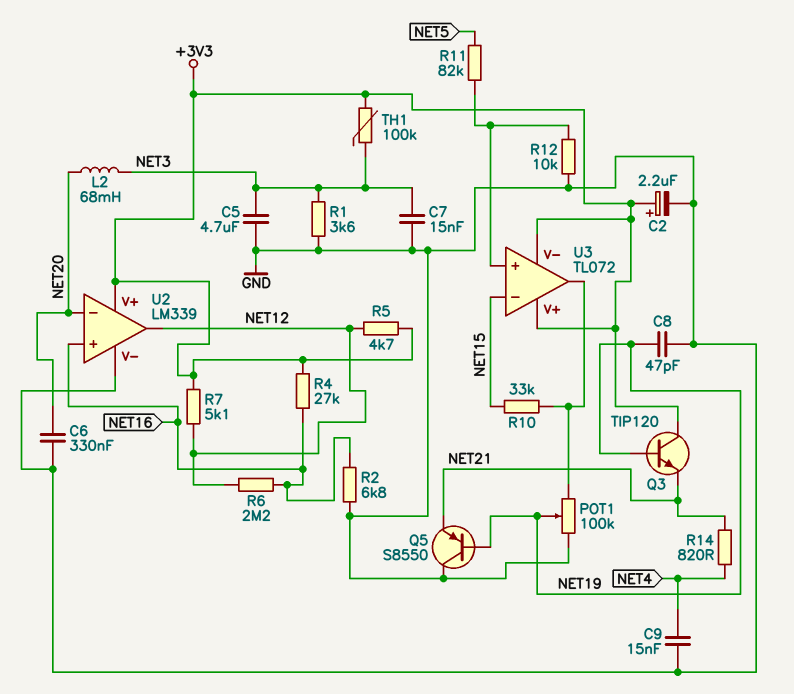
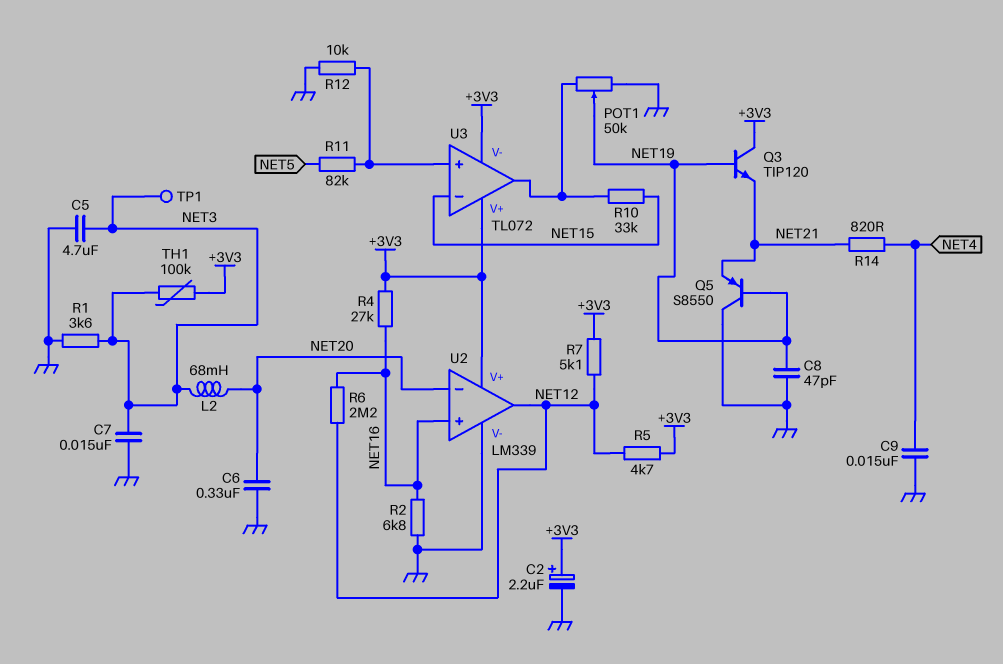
POT1: 100k (GND, U3/out, wiper NET19) -> 50k (GND, U3/out, wiper NET19)
TP1: none -> test point (NET3)

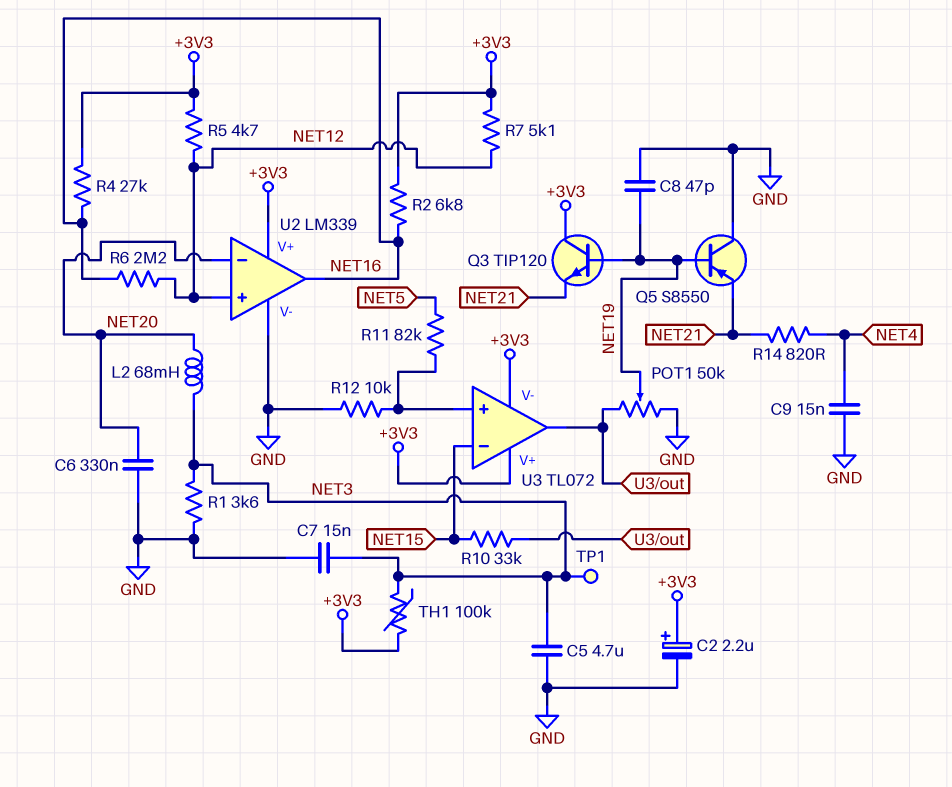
R2: 6.8k (GND, NET16) -> 6.8k (+3V3, NET16)
U2 pin in+: NET16 -> NET12
U2 pin out: NET12 -> NET16

